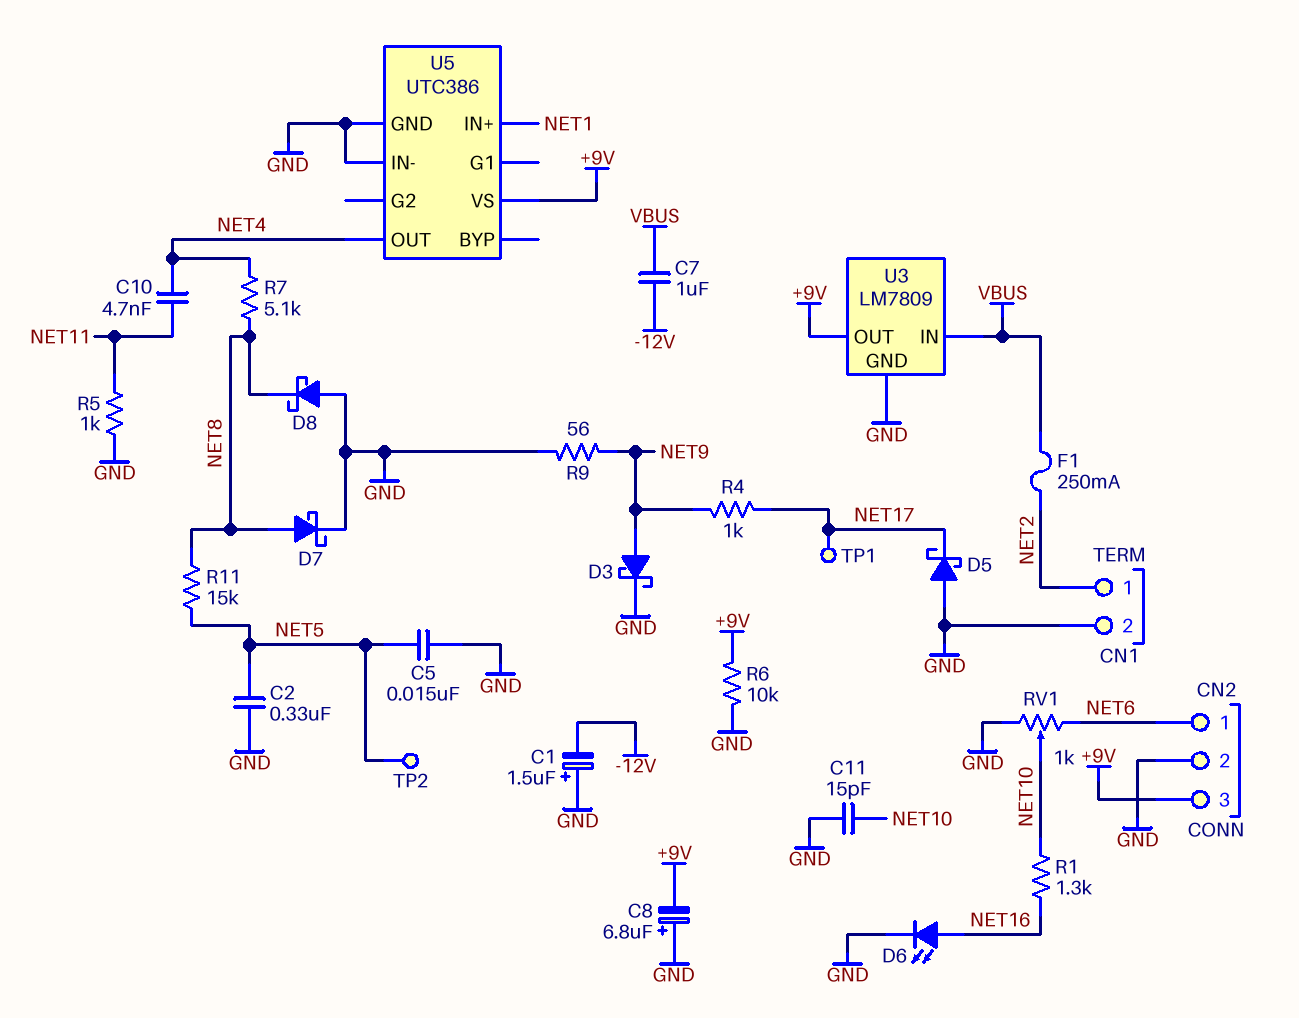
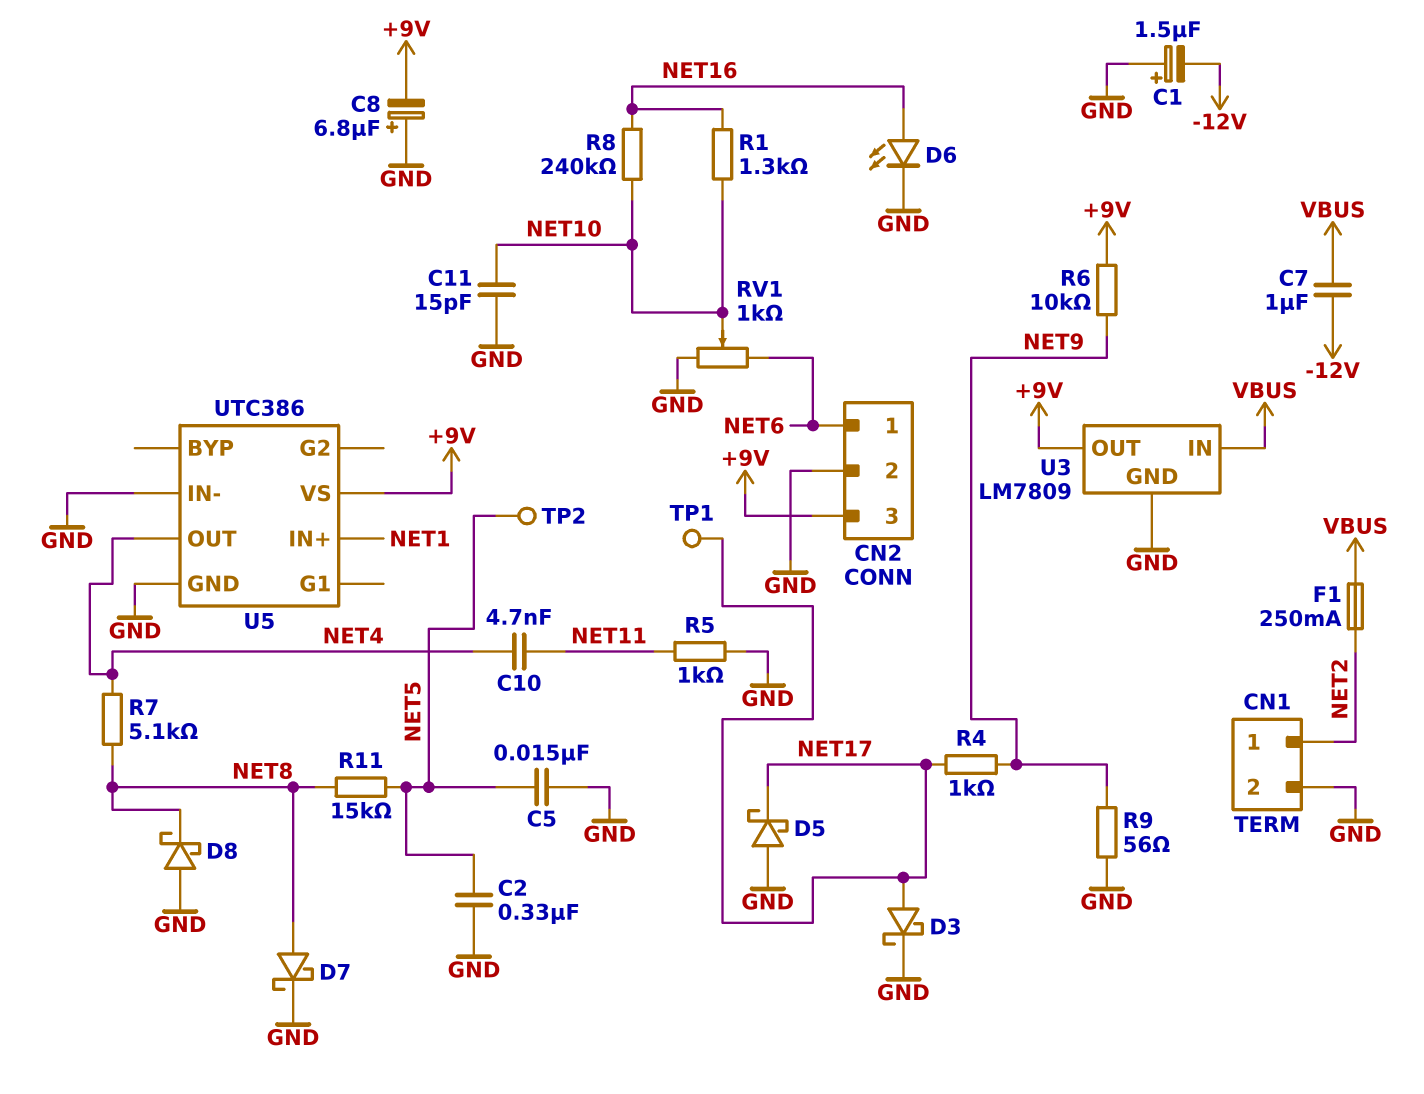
D3: schottky (A NET9, K GND) -> schottky (A NET17, K GND)
R6: 10k (+9V, GND) -> 10k (+9V, NET9)
R8: none -> 240k (NET10, NET16)

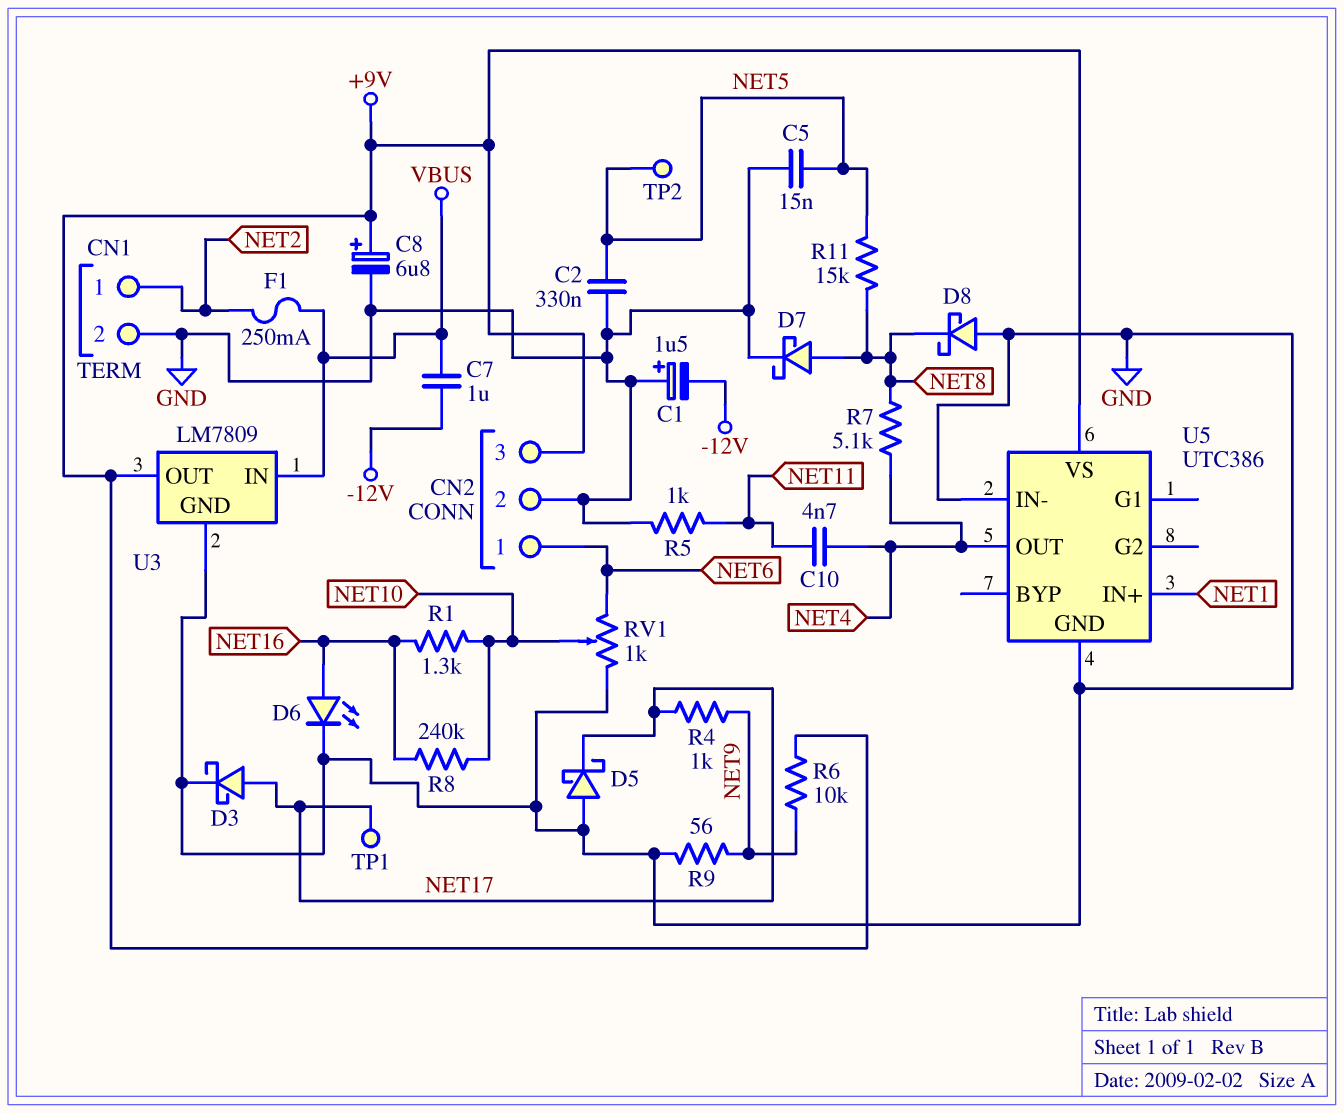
C8: 6.8uF (plus GND, minus +9V) -> 6.8uF (plus +9V, minus GND)
C11: 15pF (GND, NET10) -> none

